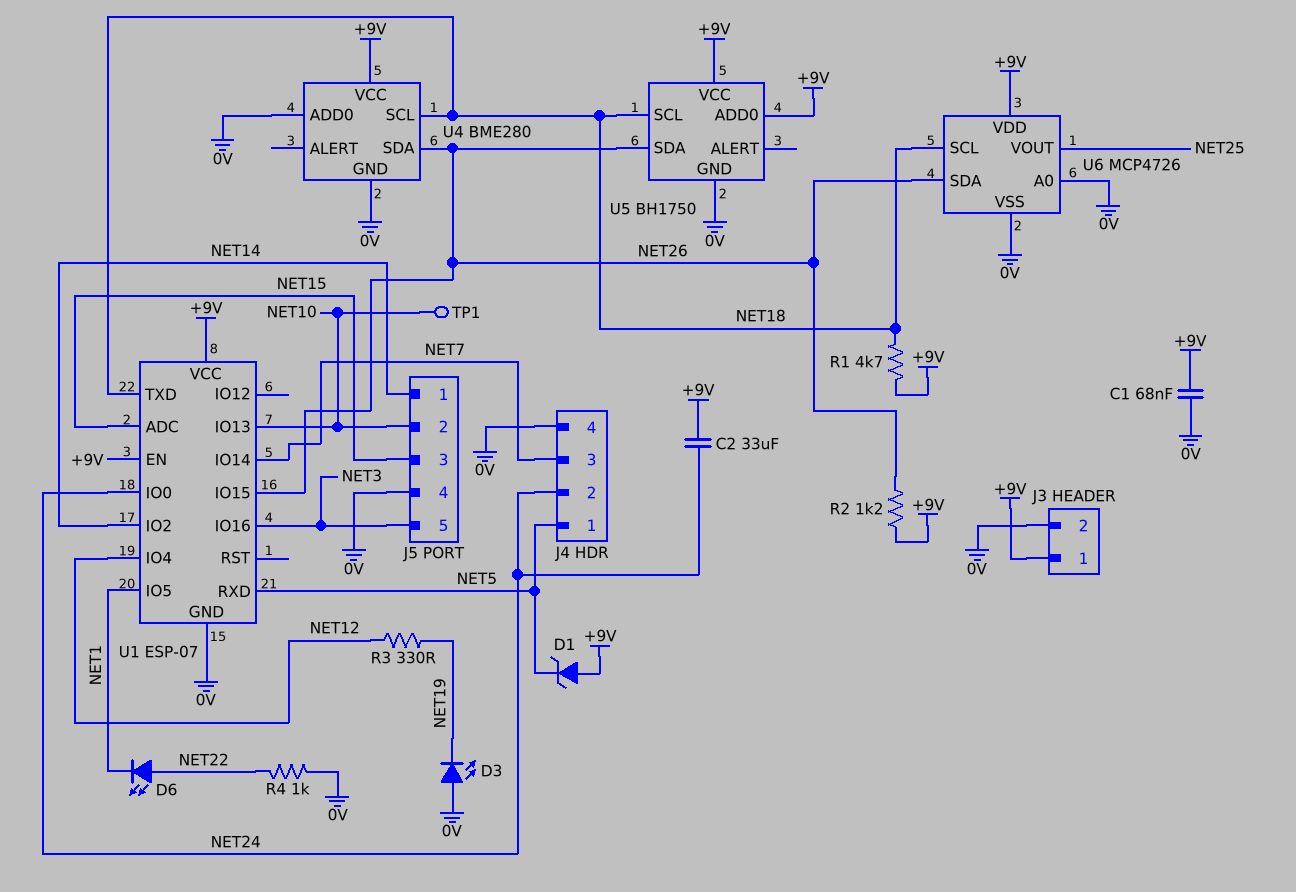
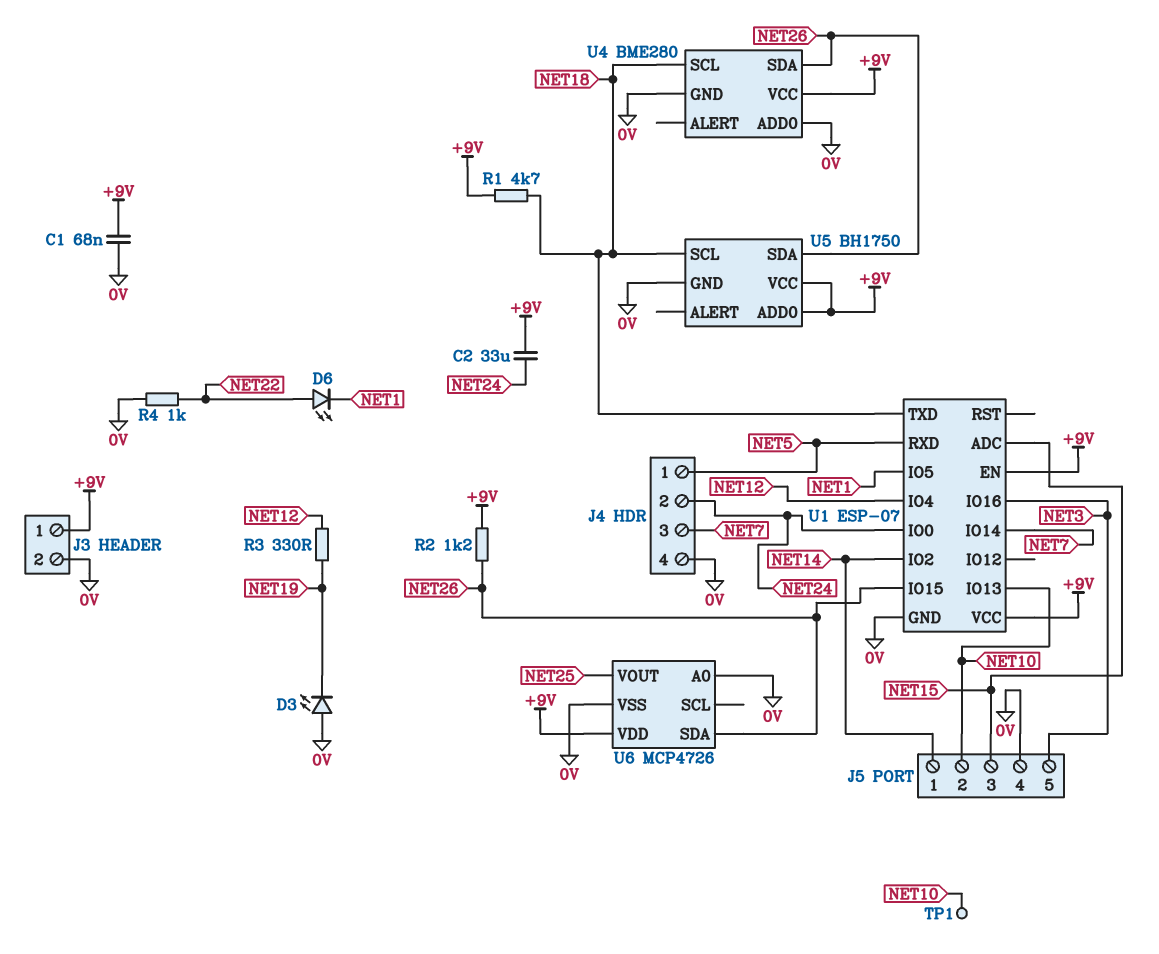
D1: zener (A +9V, K NET5) -> none
U6 pin SCL: NET18 -> none

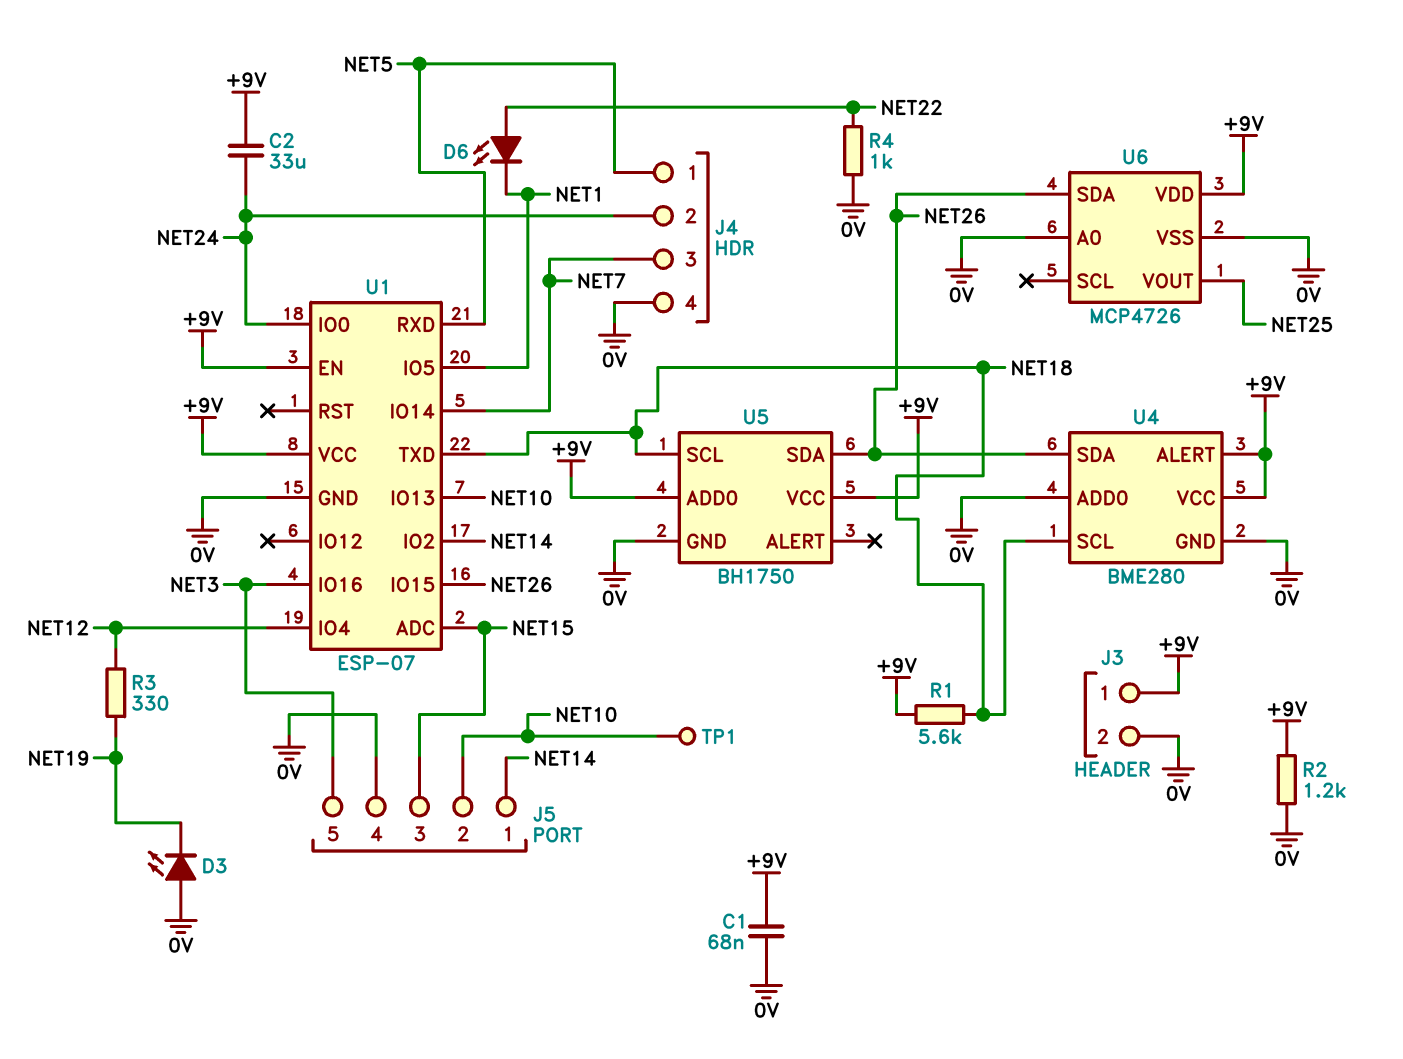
R1: 4.7k (+9V, NET18) -> 5.6k (+9V, NET18)
R2: 1.2k (+9V, NET26) -> 1.2k (+9V, 0V)
U4 pin ALERT: none -> +9V

